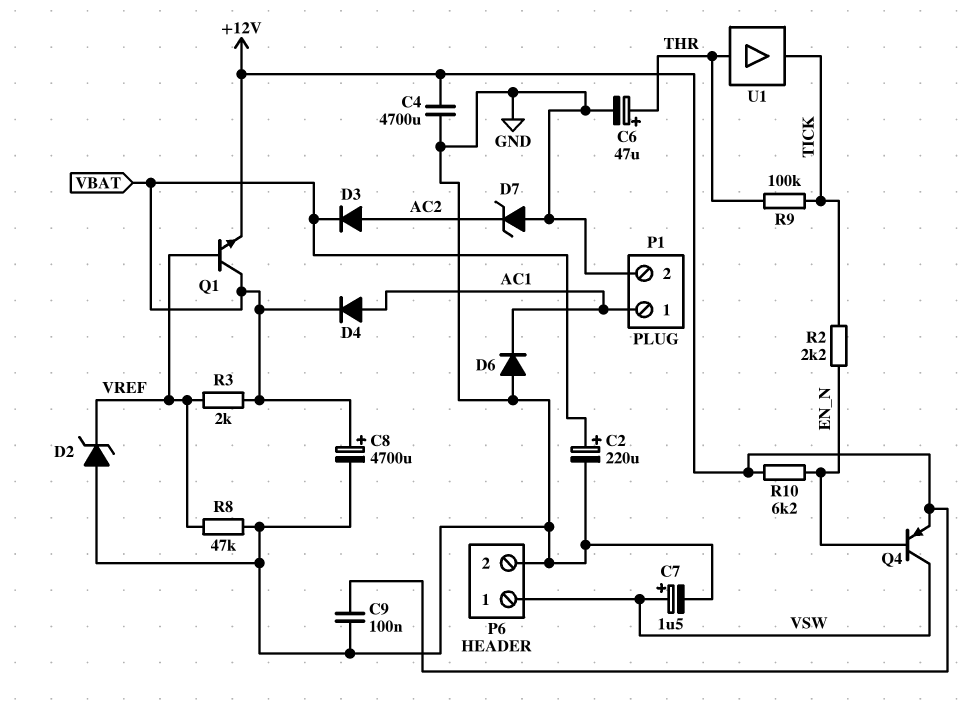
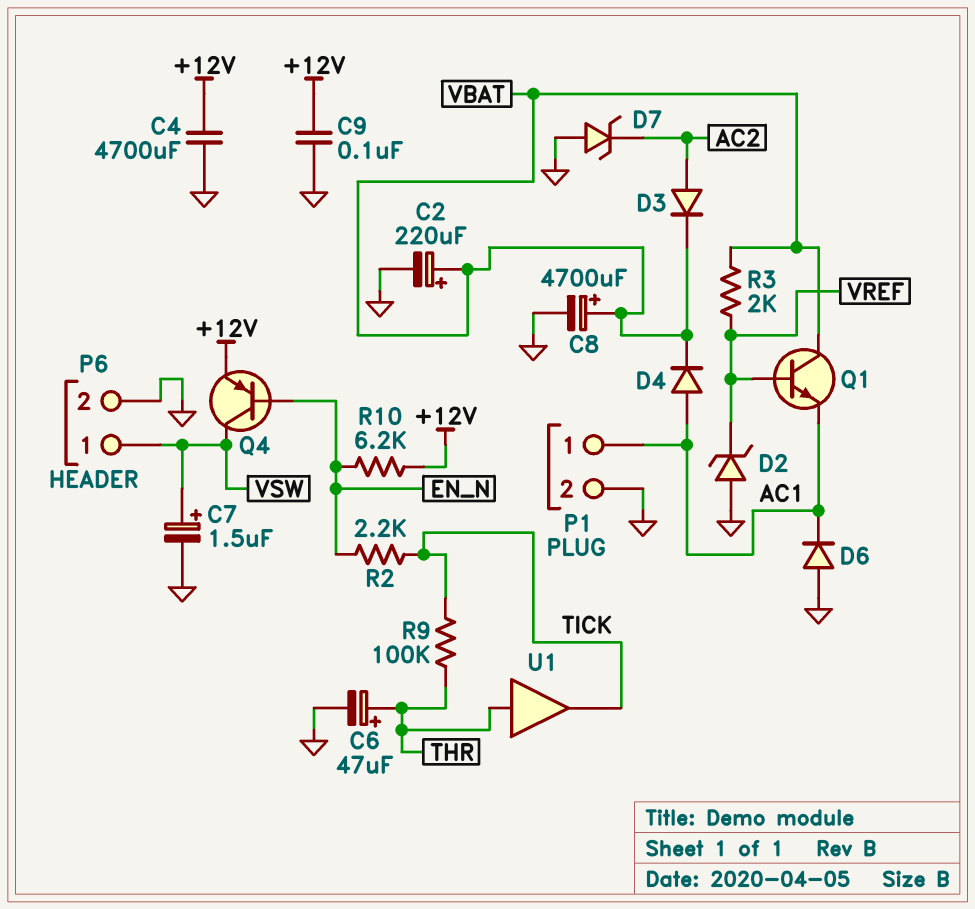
Q1: NPN (B VREF, C VBAT, E +12V) -> NPN (B VREF, C VBAT, E AC1)
R8: 47k (GND, VREF) -> none

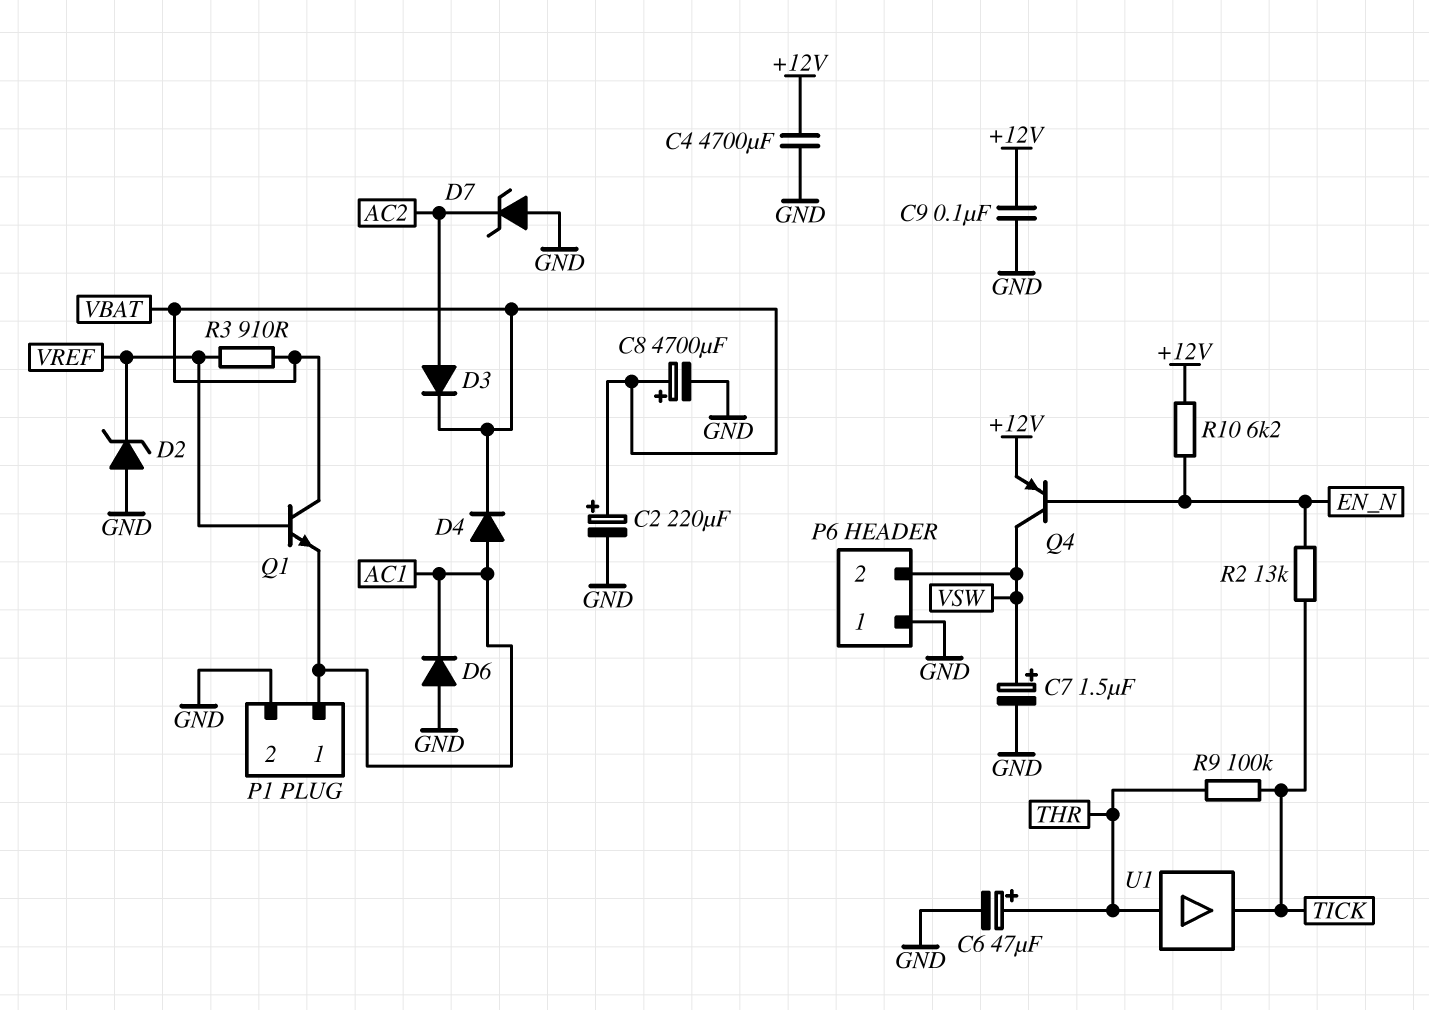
P6 pin 1: VSW -> GND
P6 pin 2: GND -> VSW
R2: 2.2k (EN_N, TICK) -> 13k (EN_N, TICK)
R3: 2k (VBAT, VREF) -> 910 (VBAT, VREF)

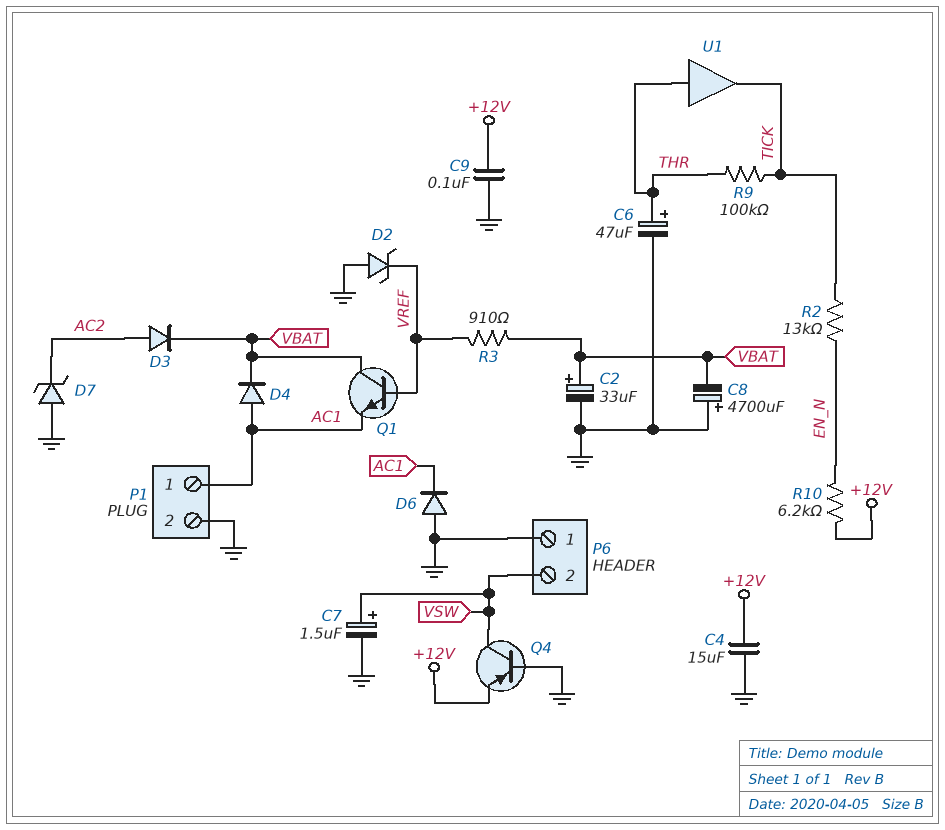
C2: 220uF (plus VBAT, minus GND) -> 33uF (plus VBAT, minus GND)
C4: 4700uF (+12V, GND) -> 15uF (+12V, GND)
C8: 4700uF (plus VBAT, minus GND) -> 4700uF (plus GND, minus VBAT)
Q4: PNP (B EN_N, C VSW, E +12V) -> PNP (B GND, C VSW, E +12V)

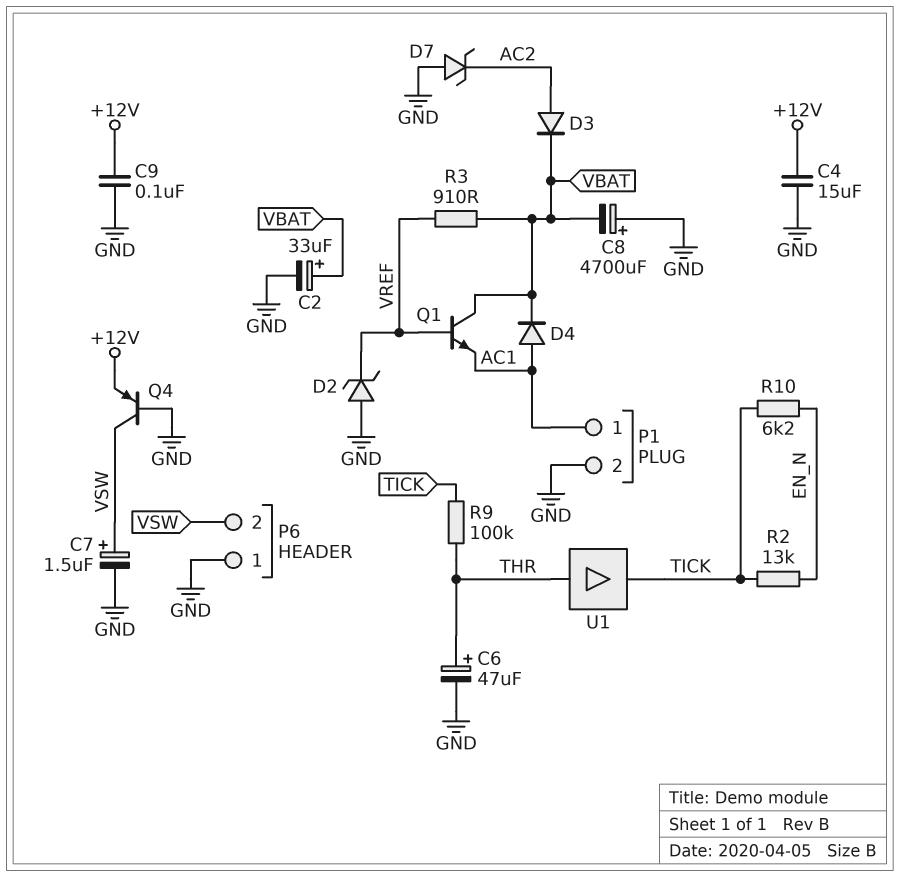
D6: diode (A GND, K AC1) -> none
R10: 6.2k (+12V, EN_N) -> 6.2k (EN_N, TICK)

